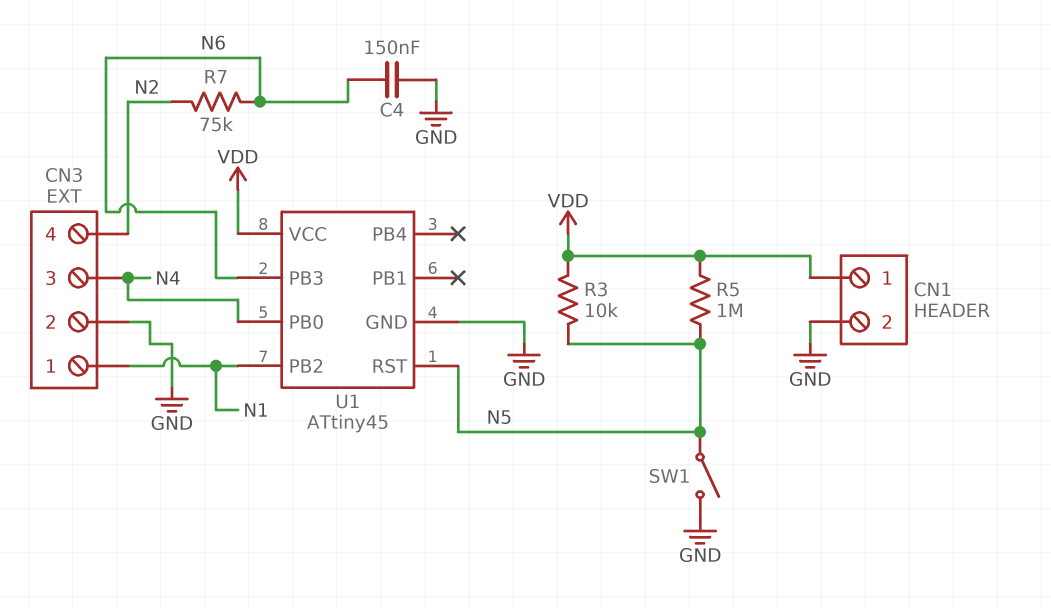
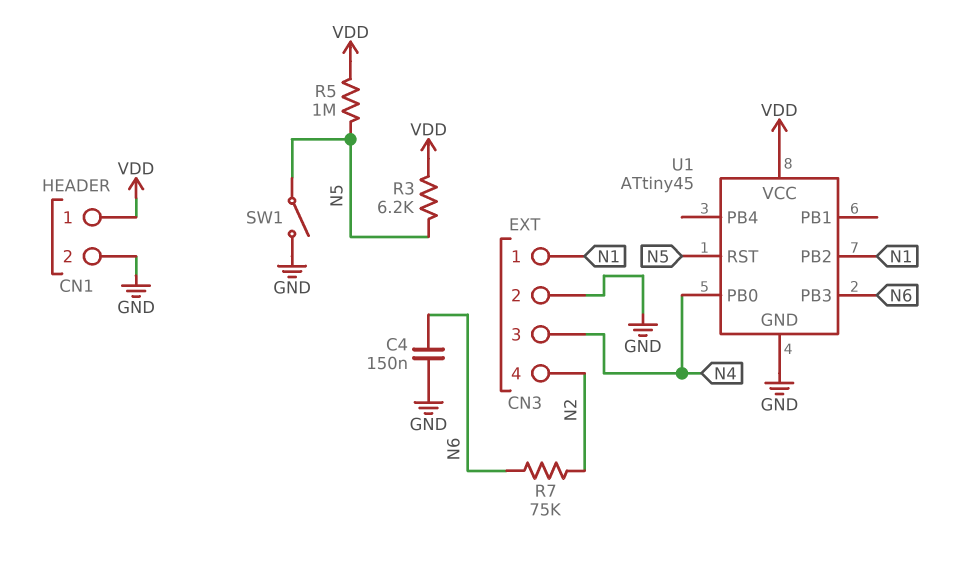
R3: 10k (N5, VDD) -> 6.2k (N5, VDD)

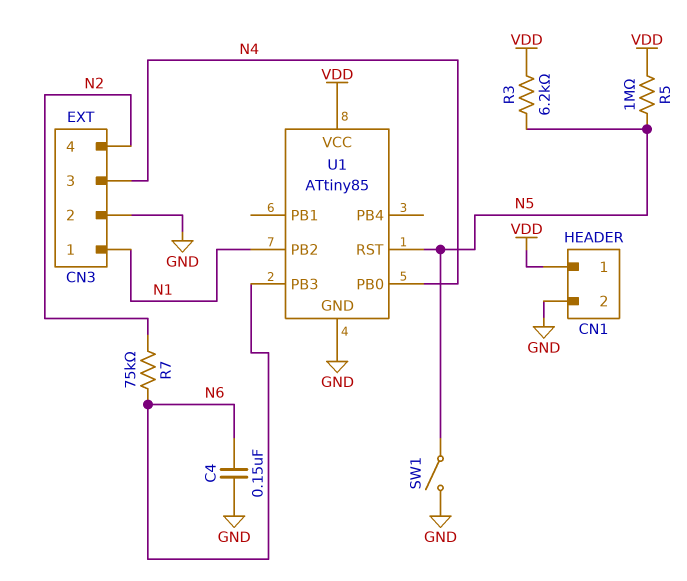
U1: ATtiny45 -> ATtiny85

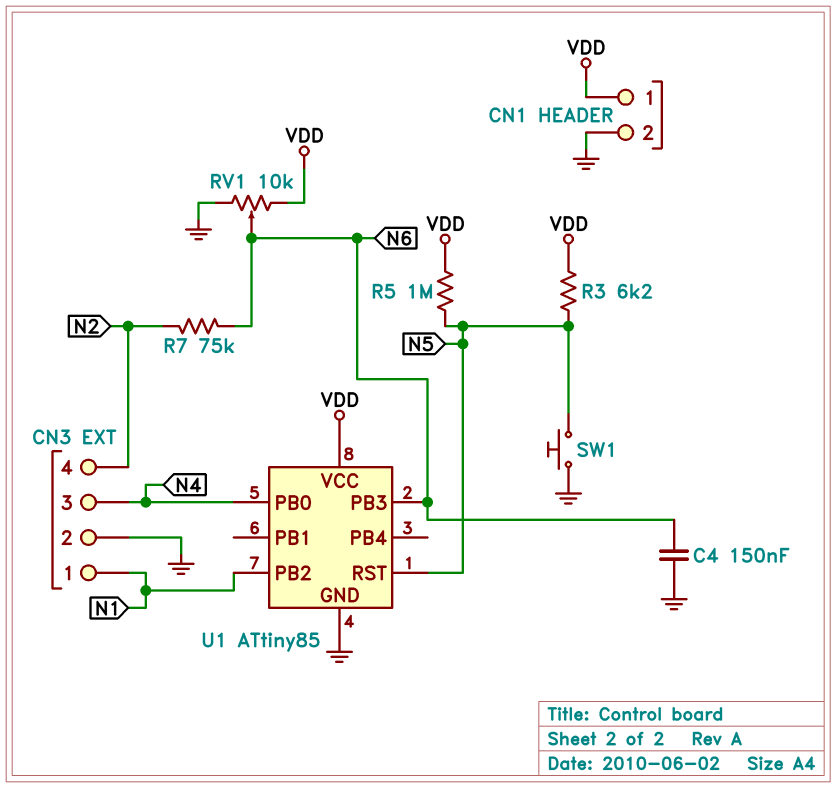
RV1: none -> 10k (GND, VDD, wiper N6)
SW1: switch (GND, N5) -> button (GND, N5)

